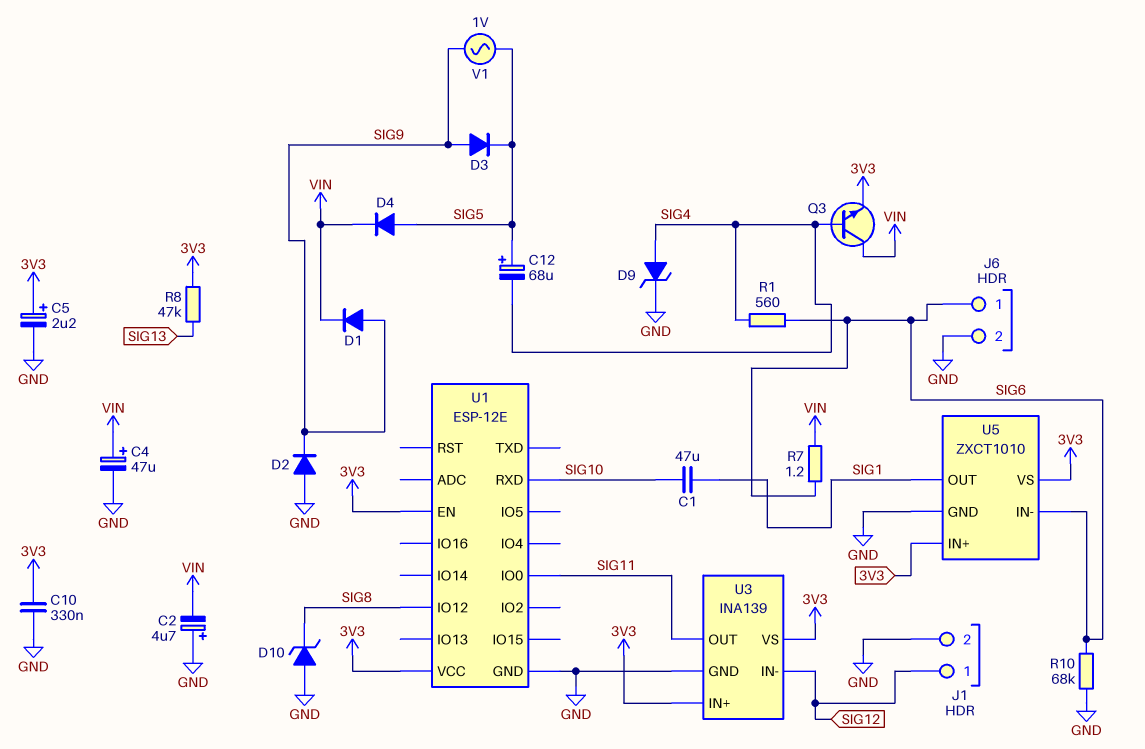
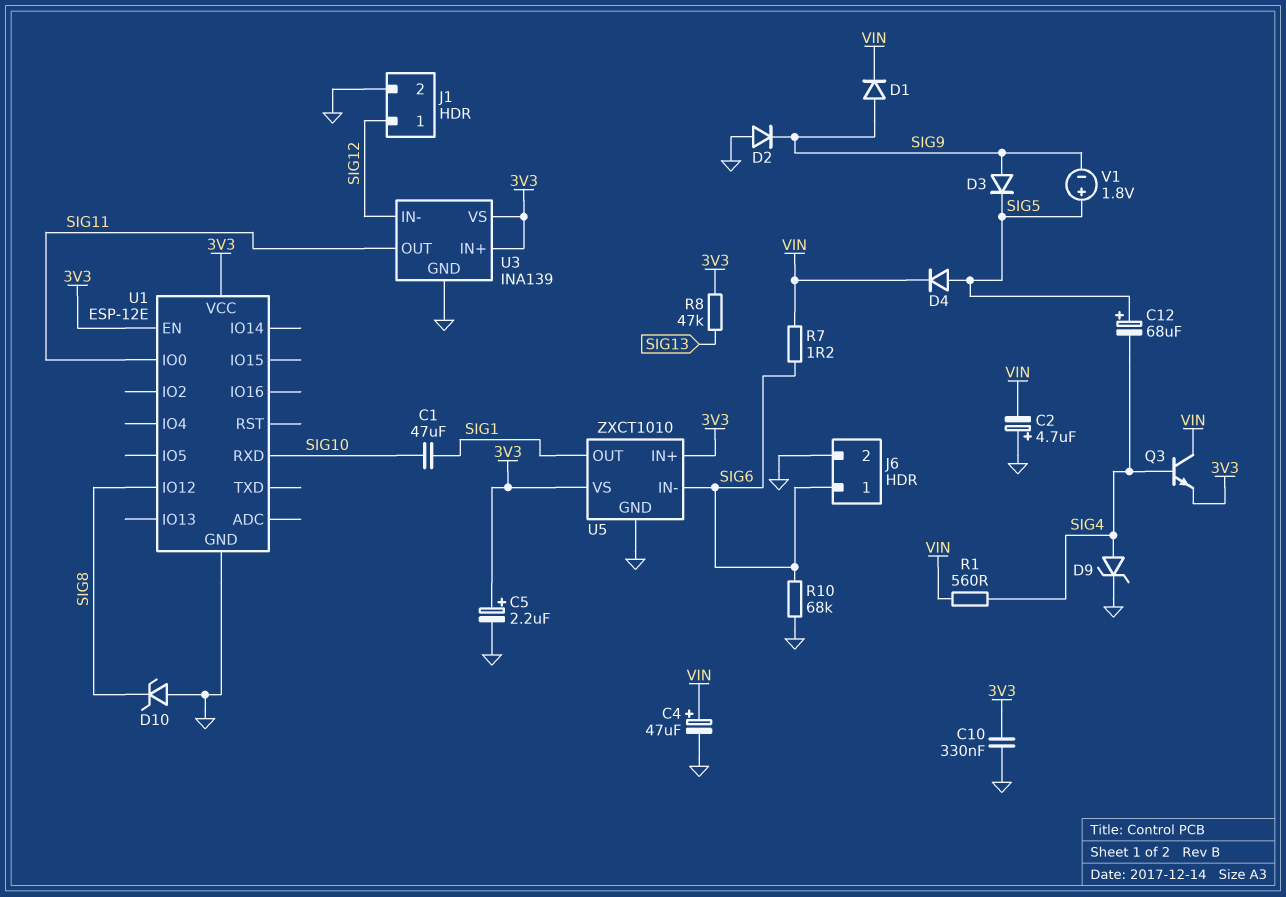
R1: 560 (SIG4, SIG6) -> 560 (SIG4, VIN)
V1: AC 1V (SIG5, SIG9) -> 1.8V (plus SIG5, minus SIG9)

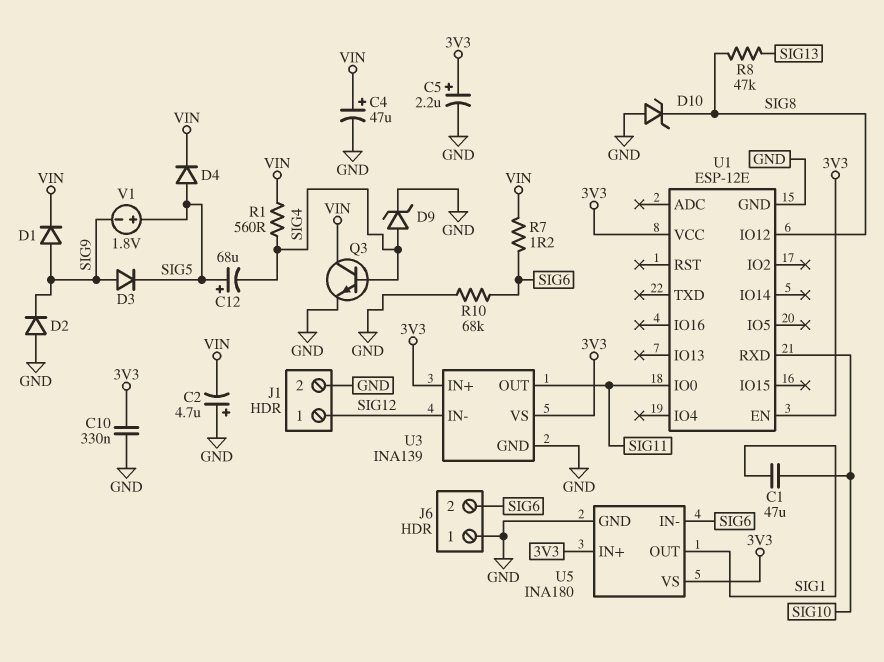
J6 pin 1: SIG6 -> GND
J6 pin 2: GND -> SIG6
Q3: NPN (B SIG4, C VIN, E 3V3) -> NPN (B SIG4, C VIN, E GND)
R8: 47k (3V3, SIG13) -> 47k (SIG8, SIG13)
U5: ZXCT1010 -> INA180

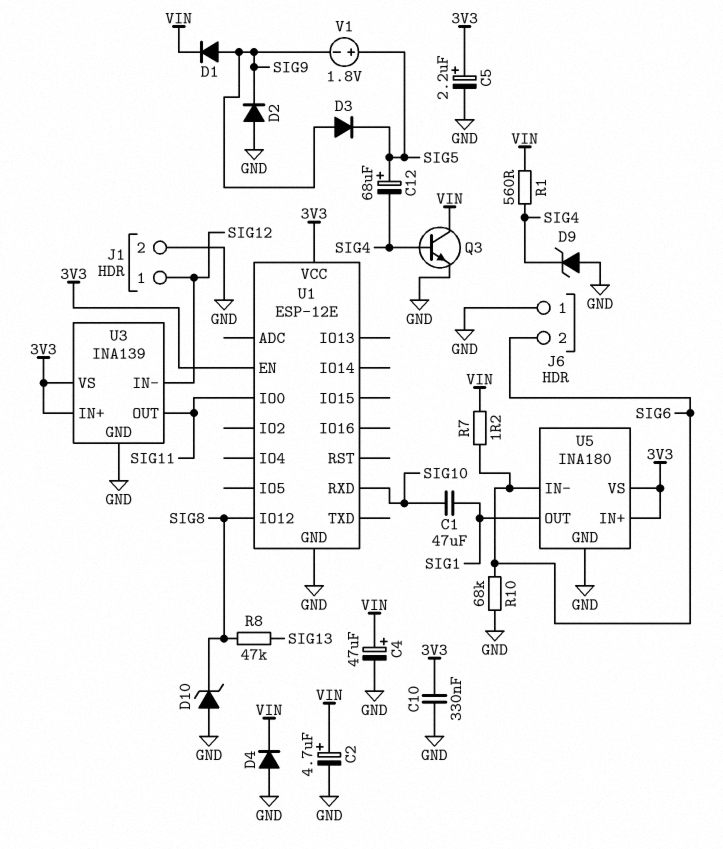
C2: 4.7uF (plus GND, minus VIN) -> 4.7uF (plus VIN, minus GND)
D4: diode (A SIG5, K VIN) -> diode (A GND, K VIN)
D9: zener (A SIG4, K GND) -> zener (A GND, K SIG4)

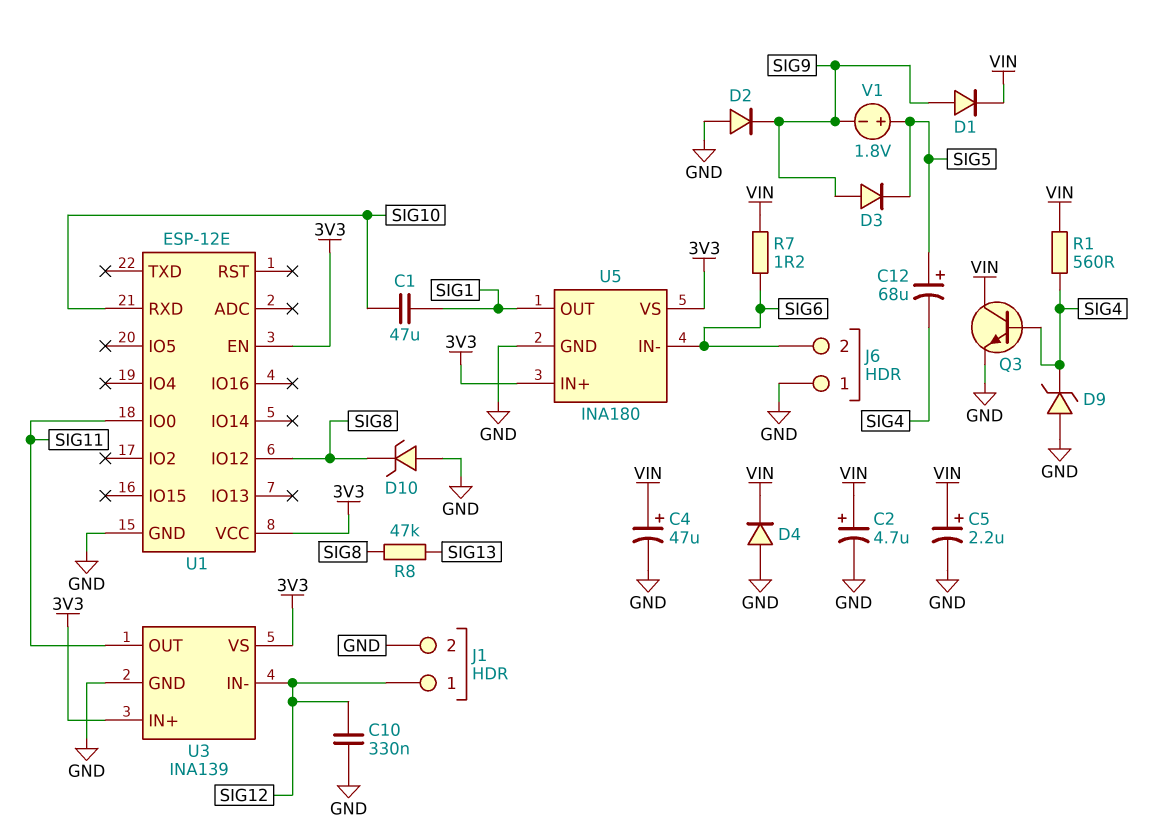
C5: 2.2uF (plus 3V3, minus GND) -> 2.2uF (plus VIN, minus GND)
C10: 330nF (3V3, GND) -> 330nF (GND, SIG12)
R10: 68k (GND, SIG6) -> none

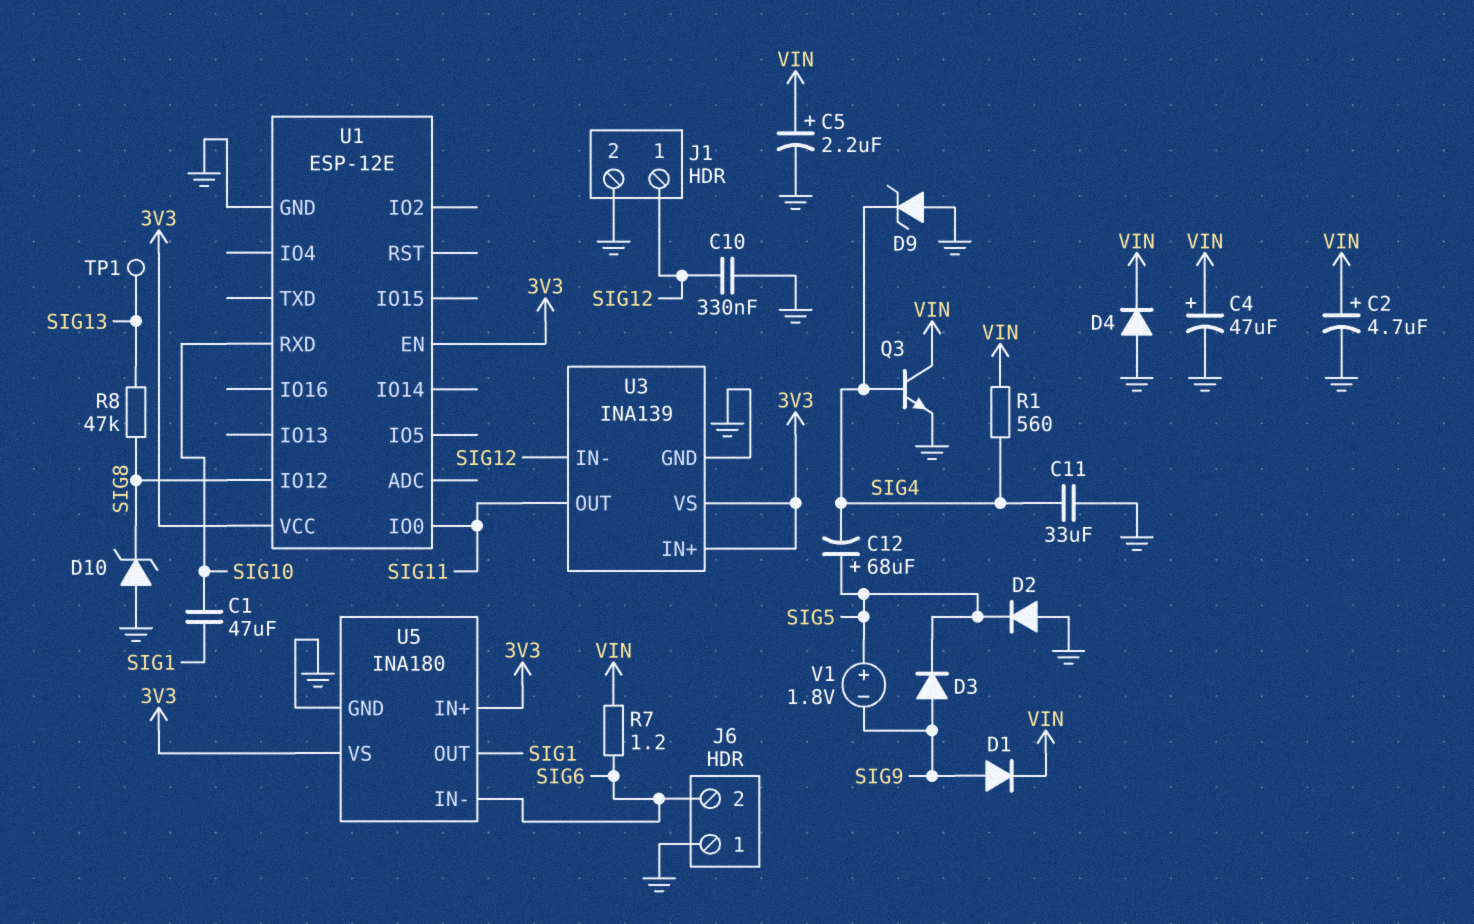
C11: none -> 33uF (GND, SIG4)
D2: diode (A GND, K SIG9) -> diode (A GND, K SIG5)
TP1: none -> test point (SIG13)

